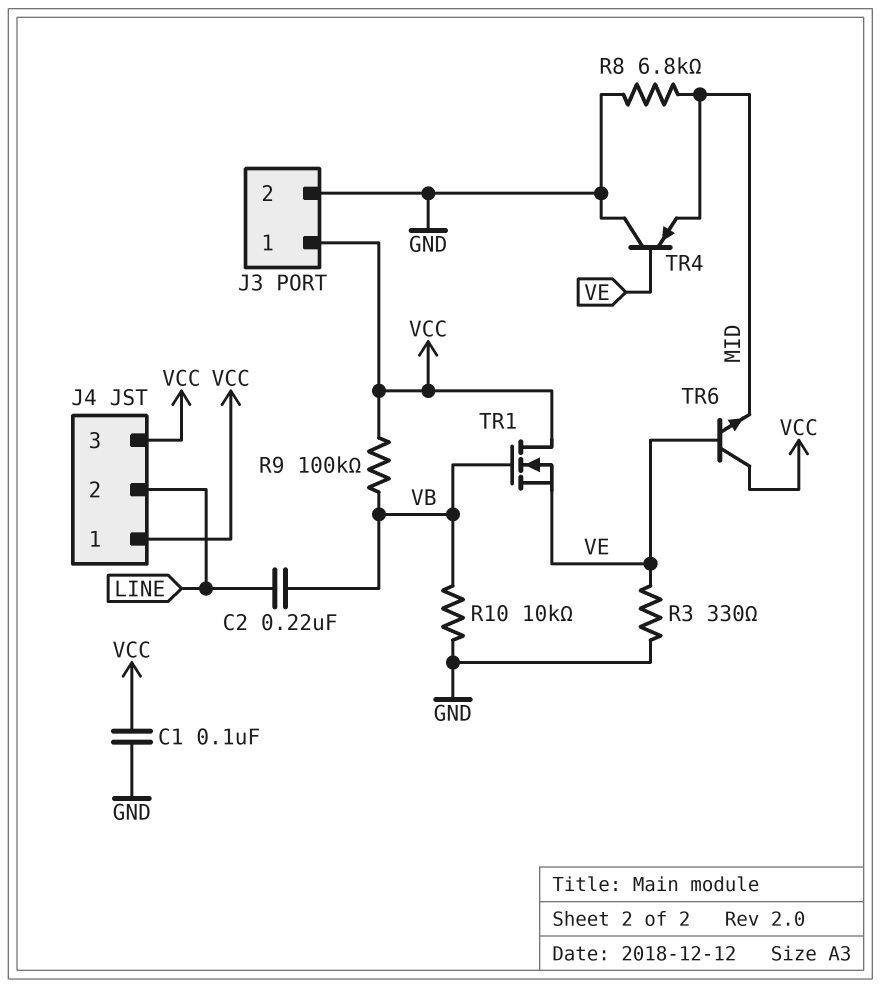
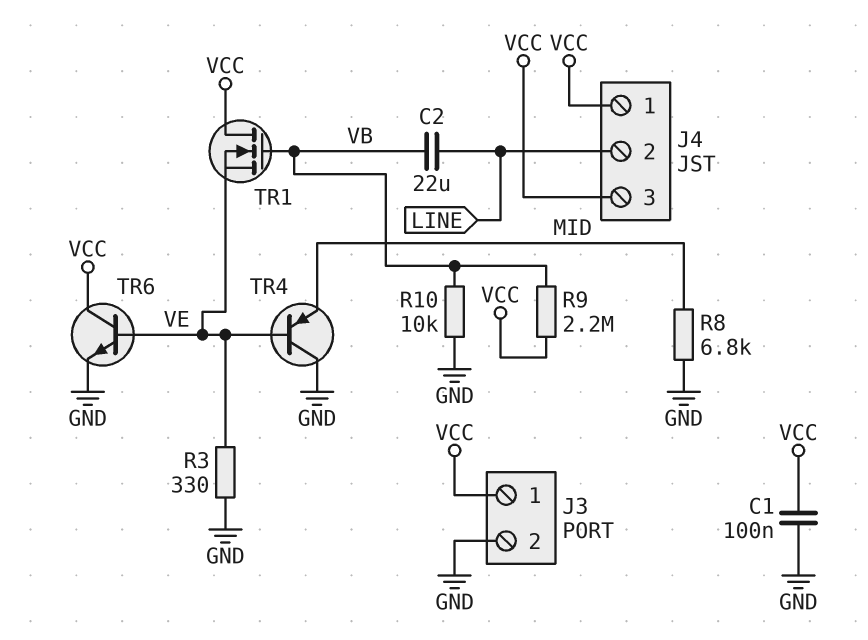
C2: 220nF (LINE, VB) -> 22uF (LINE, VB)
R9: 100k (VB, VCC) -> 2.2M (VB, VCC)
TR6: NPN (B VE, C VCC, E MID) -> NPN (B VE, C VCC, E GND)

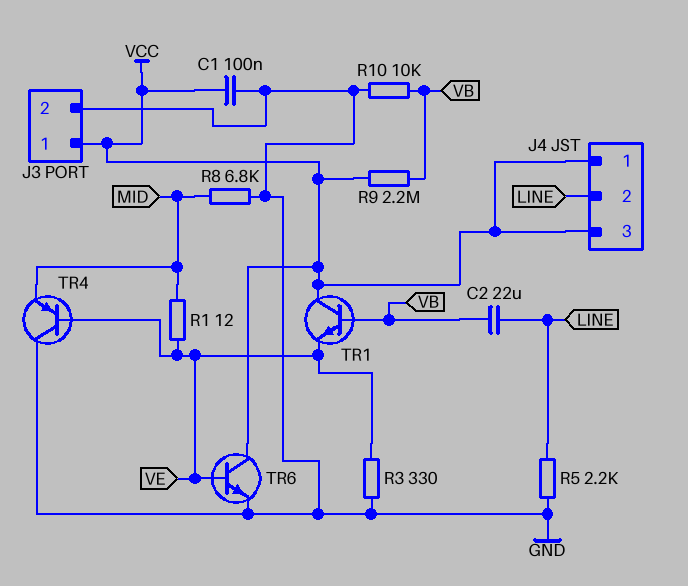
R1: none -> 12 (MID, VE)
R5: none -> 2.2k (GND, LINE)
TR1: NMOS (G VB, D VCC, S VE) -> NPN (B VB, C VCC, E VE)

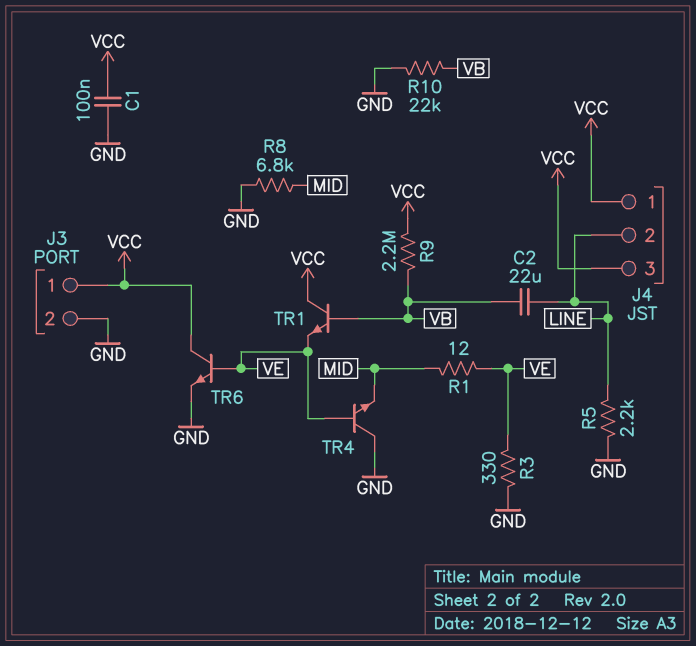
R10: 10k (GND, VB) -> 22k (GND, VB)
TR4: PNP (B VE, C GND, E MID) -> NPN (B VE, C GND, E MID)

